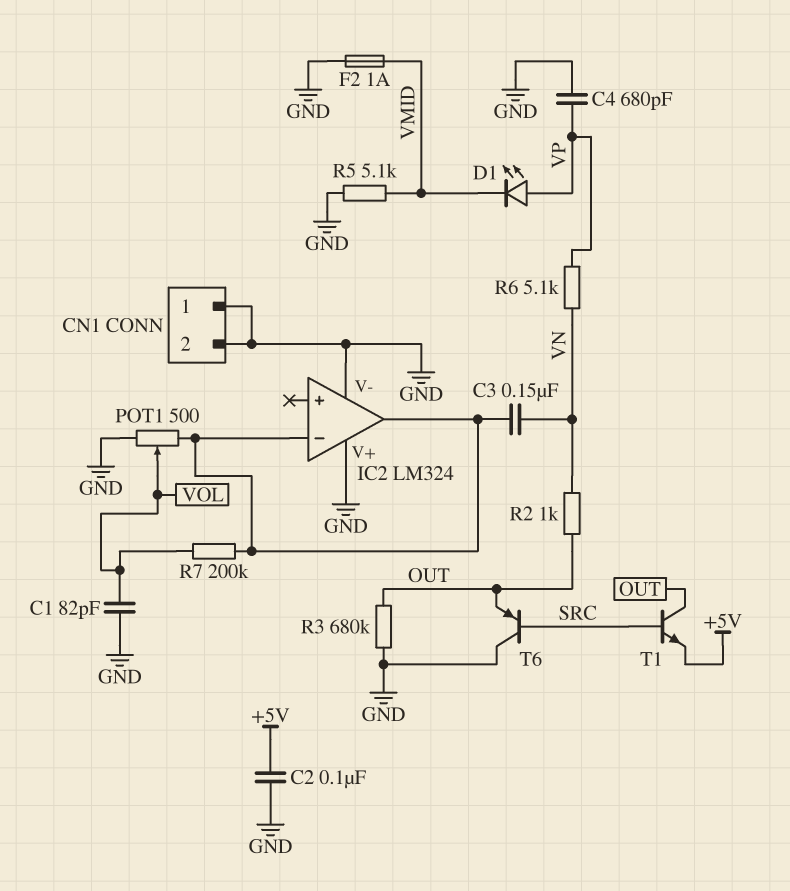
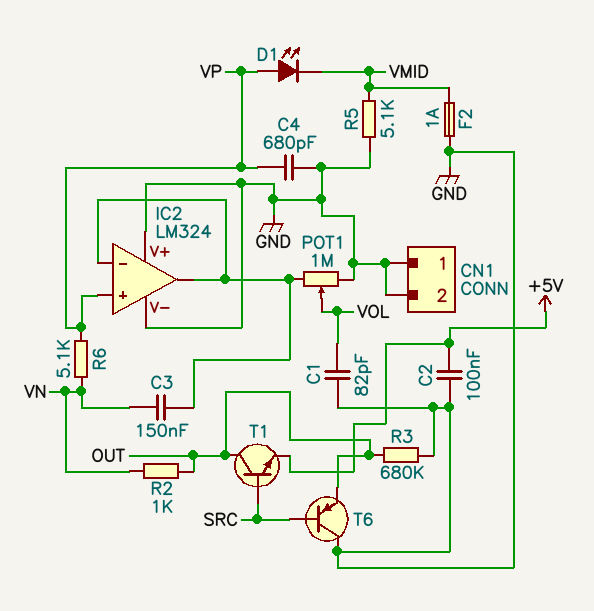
IC2 pin in+: none -> VP
POT1: 500 (GND, IC2/in-, wiper VOL) -> 1M (GND, IC2/in-, wiper VOL)
R7: 200k (IC2/in-, VOL) -> none

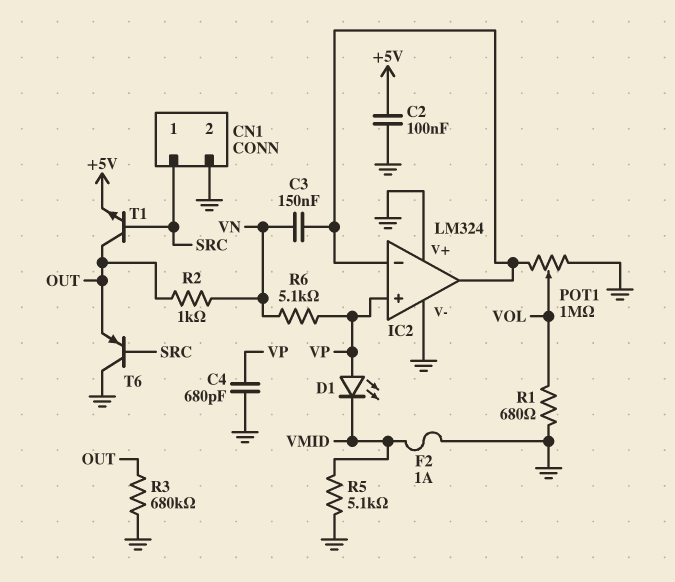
C1: 82pF (GND, VOL) -> none
CN1 pin 1: GND -> SRC
R1: none -> 680 (GND, VOL)

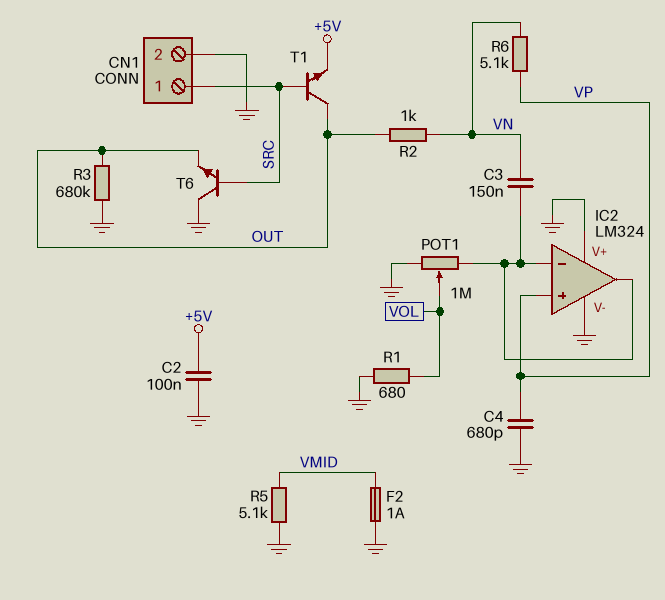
D1: LED (A VP, K VMID) -> none
T6: PNP (B SRC, C GND, E OUT) -> NPN (B SRC, C GND, E OUT)

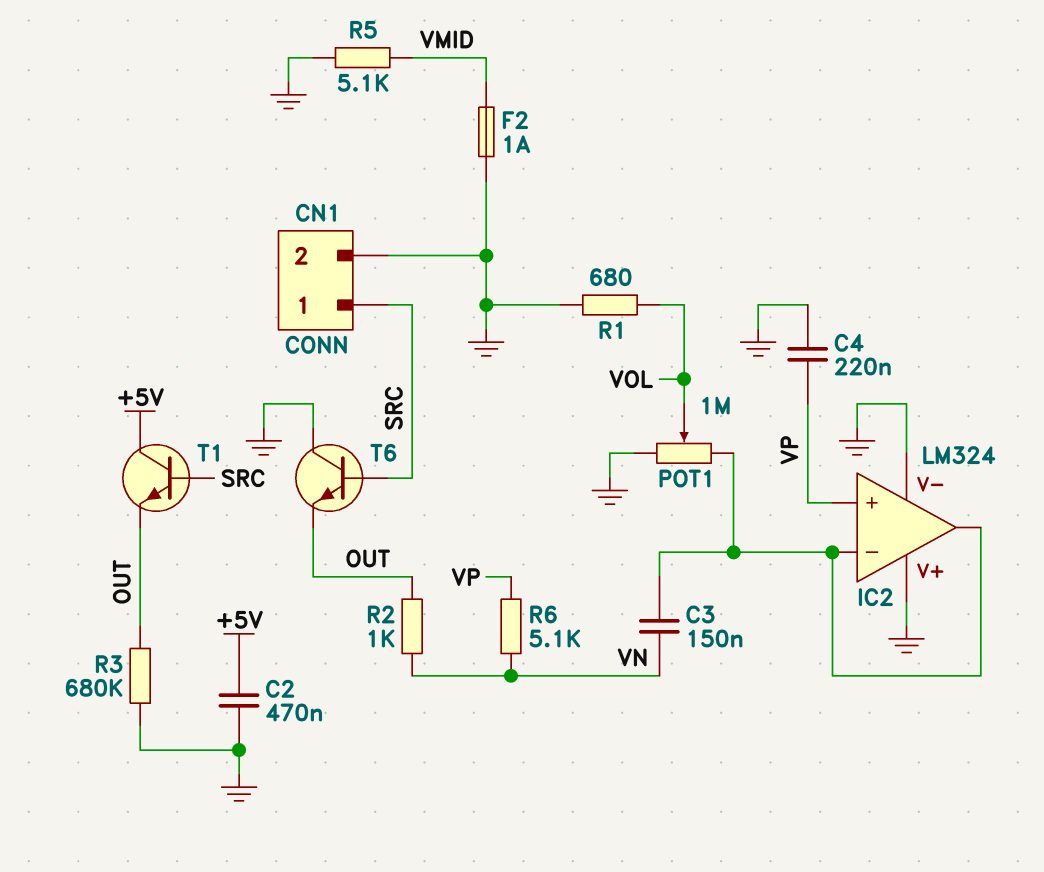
C2: 100nF (+5V, GND) -> 470nF (+5V, GND)
C4: 680pF (GND, VP) -> 220nF (GND, VP)
T1: NPN (B SRC, C OUT, E +5V) -> NPN (B SRC, C +5V, E OUT)

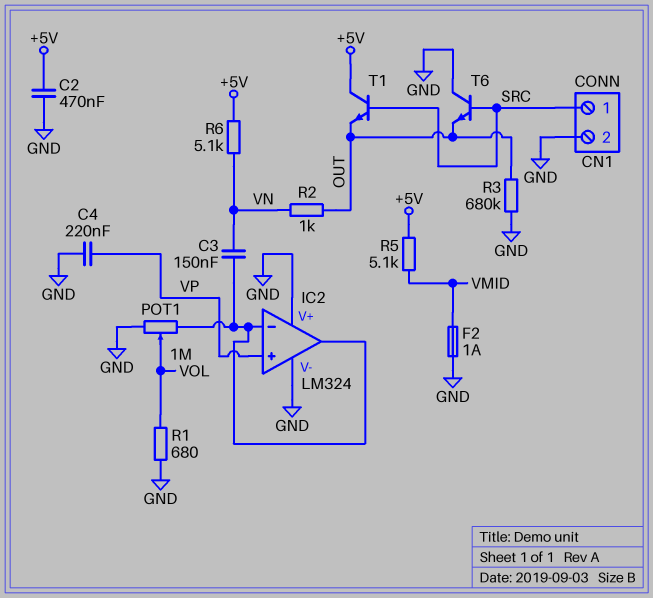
R5: 5.1k (GND, VMID) -> 5.1k (+5V, VMID)
R6: 5.1k (VN, VP) -> 5.1k (+5V, VN)

